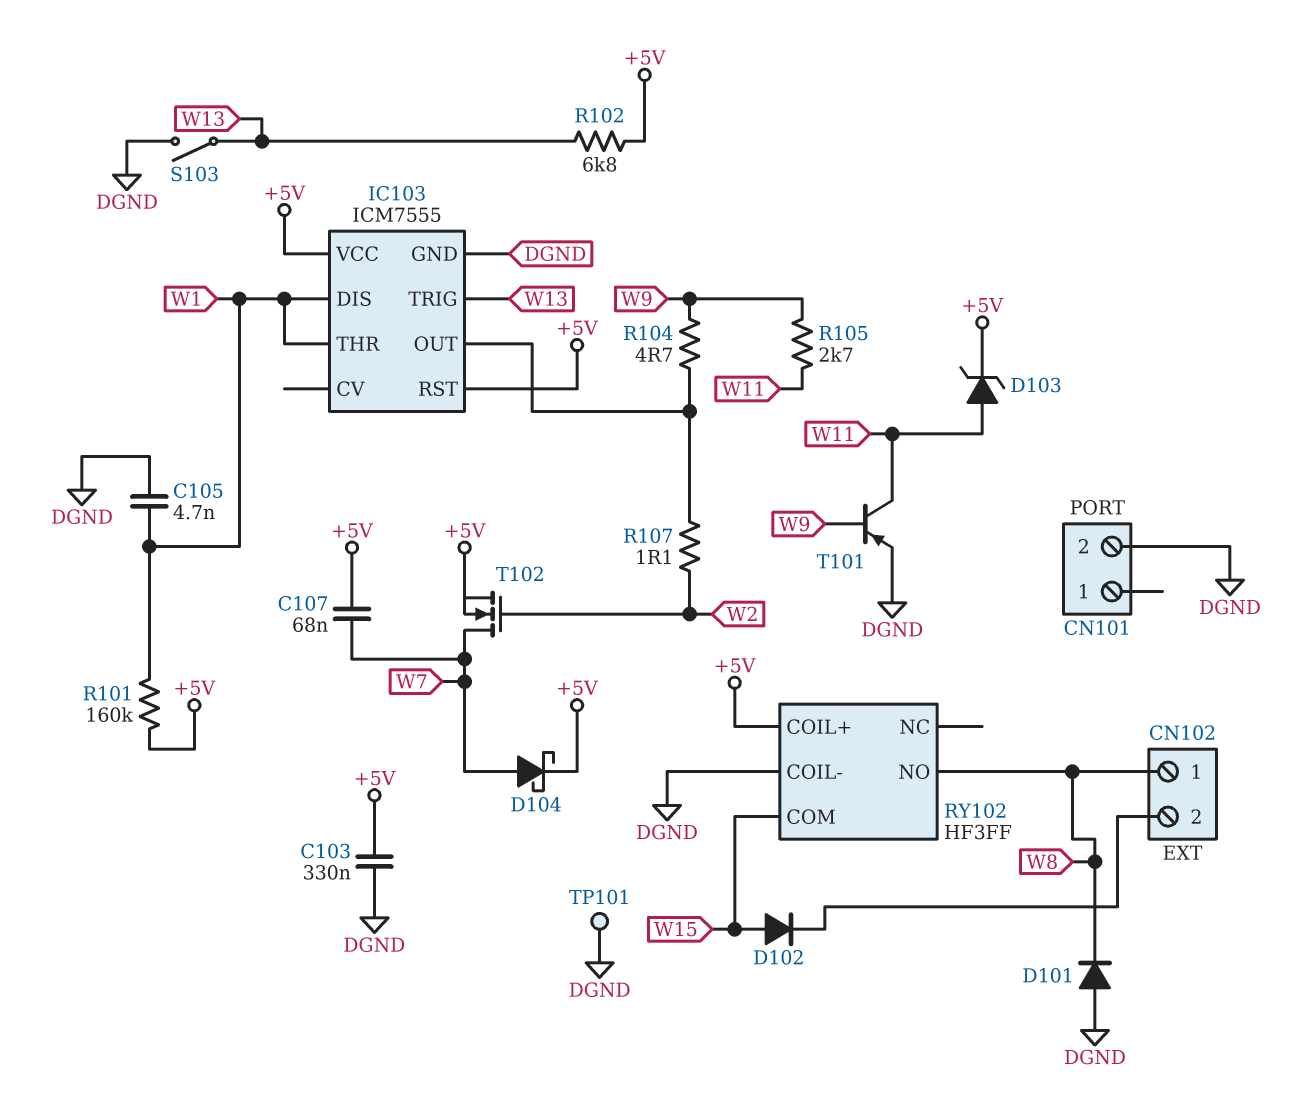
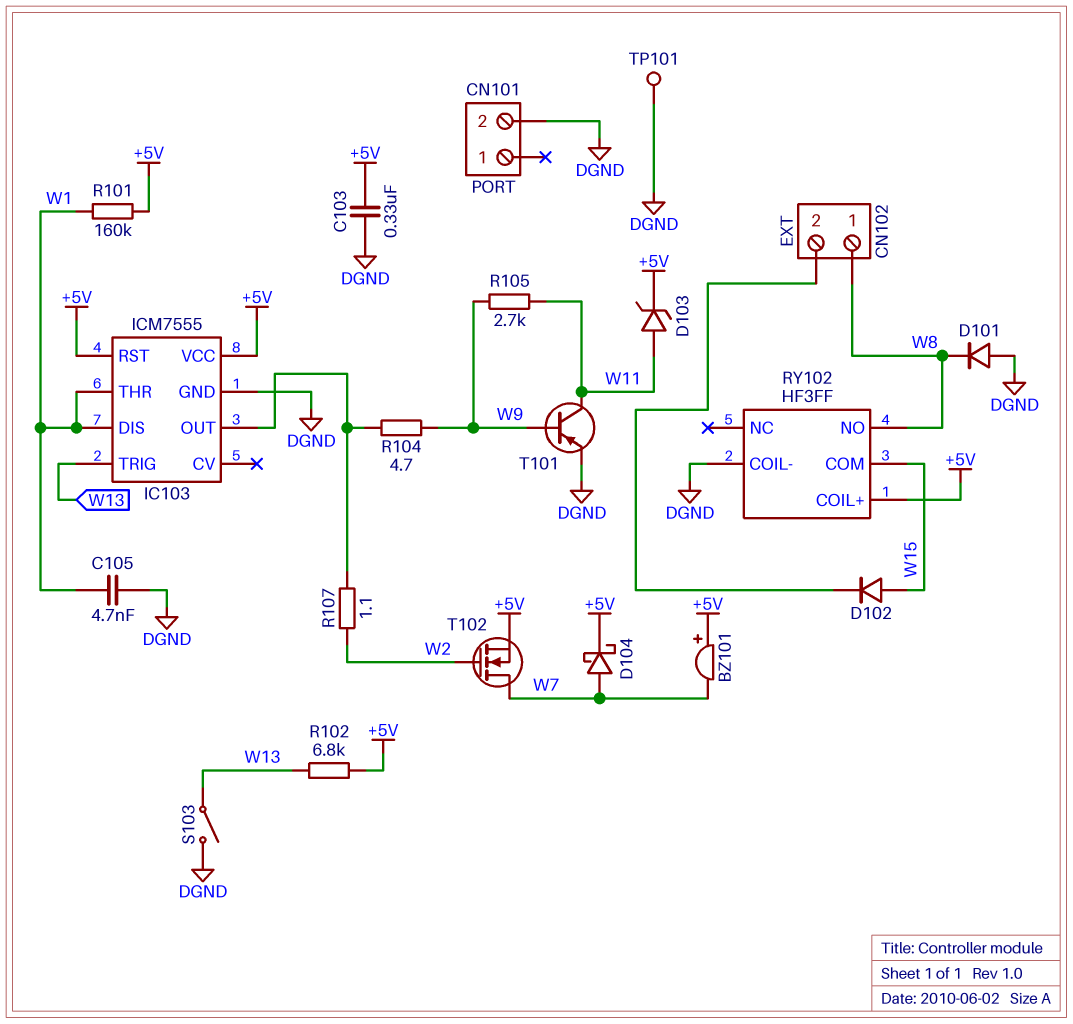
BZ101: none -> buzzer (plus +5V, minus W7)
C107: 68nF (+5V, W7) -> none

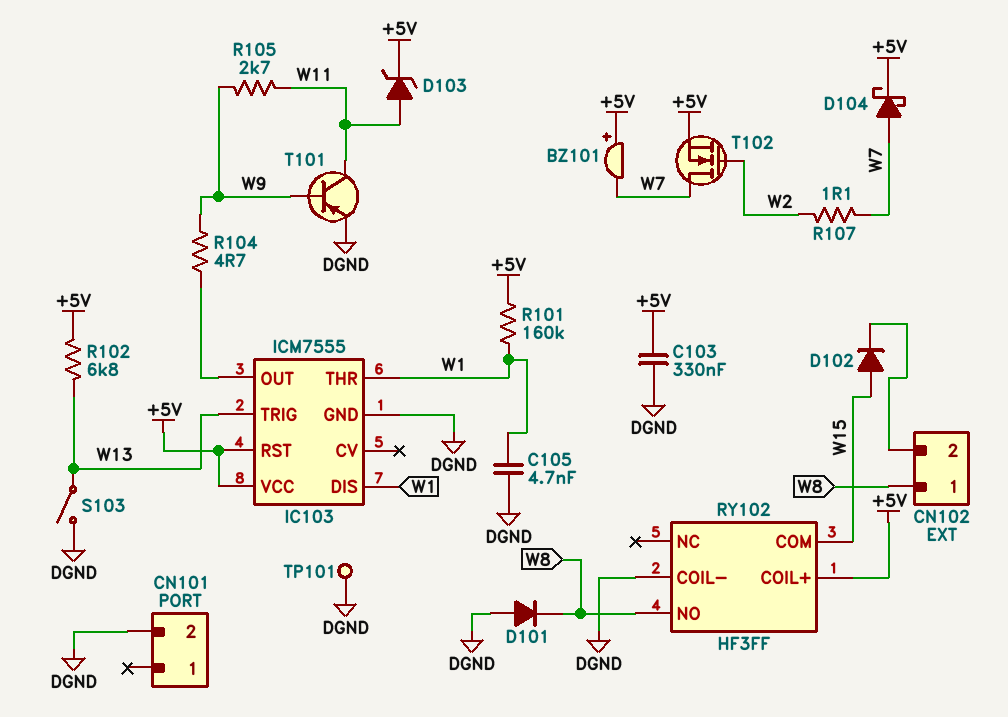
R107: 1.1 (IC103/OUT, W2) -> 1.1 (W2, W7)

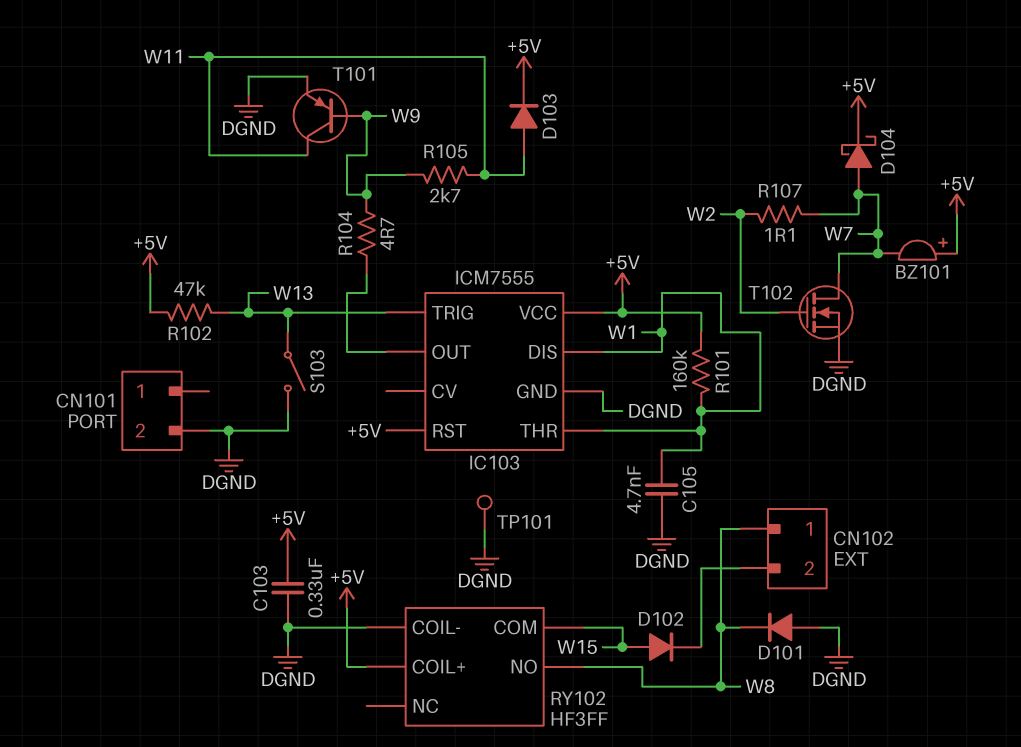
D103: zener (A W11, K +5V) -> diode (A W11, K +5V)
R102: 6.8k (+5V, W13) -> 47k (+5V, W13)
T102: NMOS (G W2, D W7, S +5V) -> NMOS (G W2, D W7, S DGND)

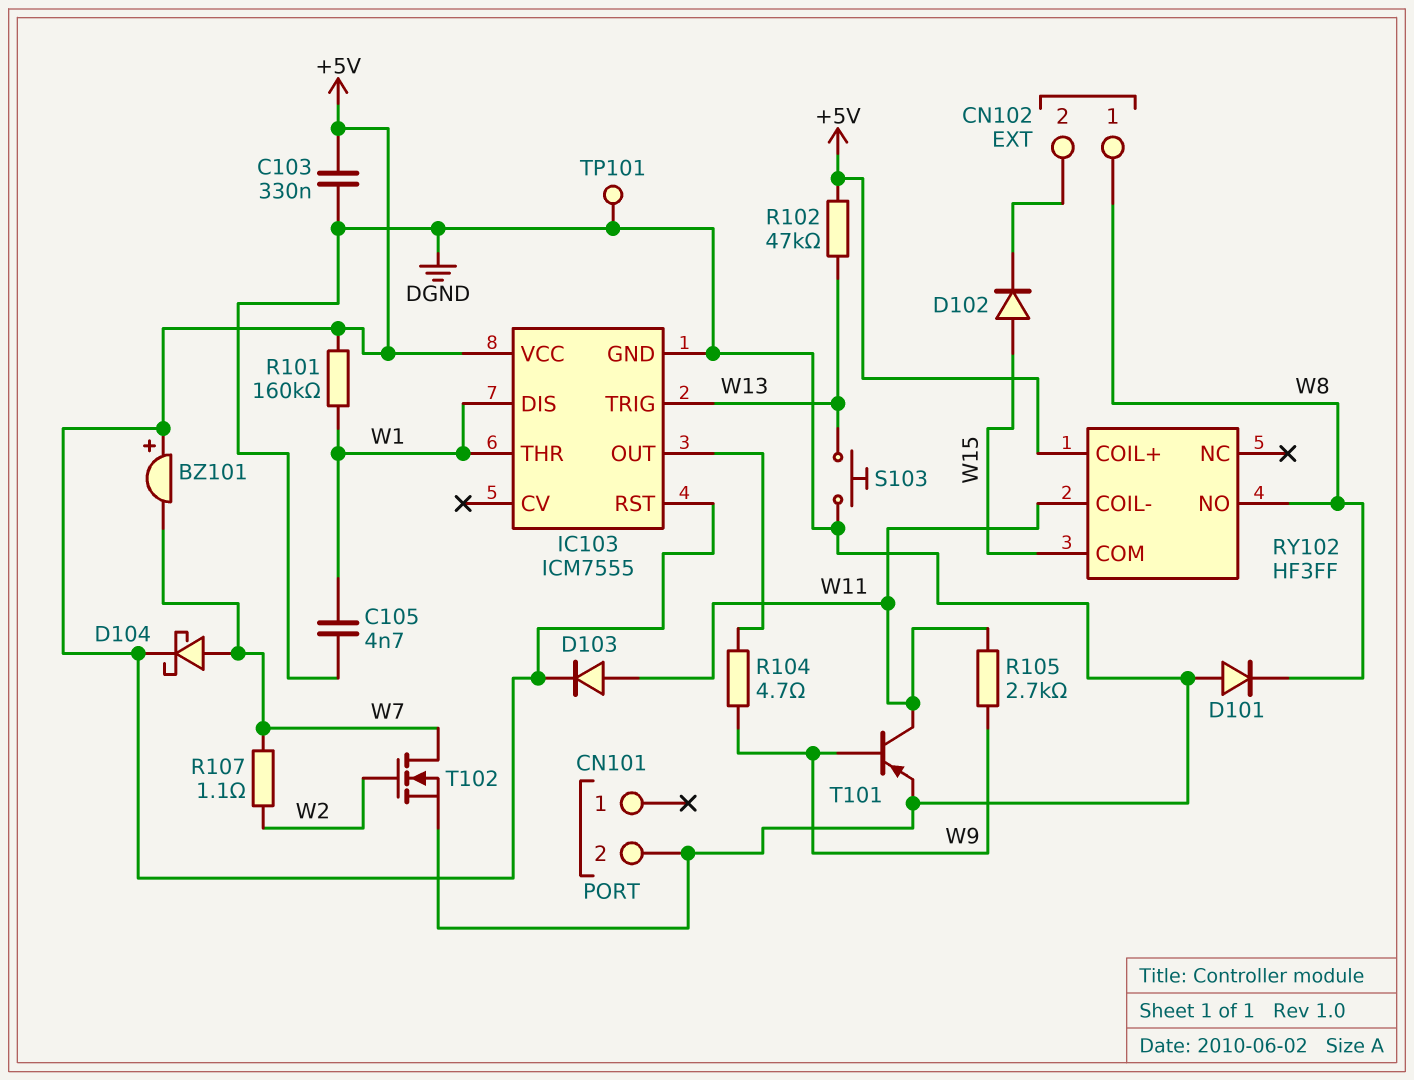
RY102 pin COIL-: DGND -> W11
S103: switch (DGND, W13) -> button (DGND, W13)

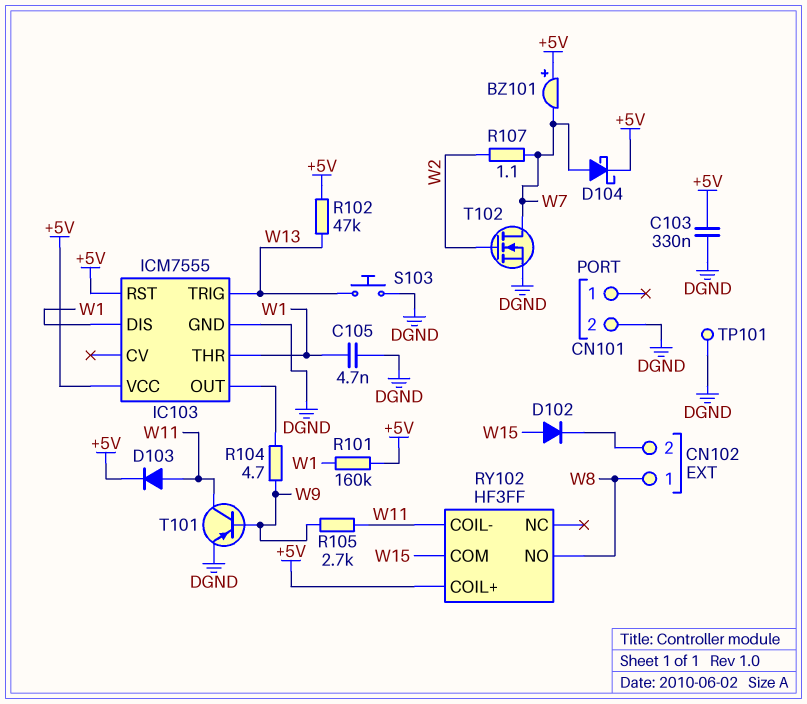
D101: diode (A DGND, K W8) -> none

